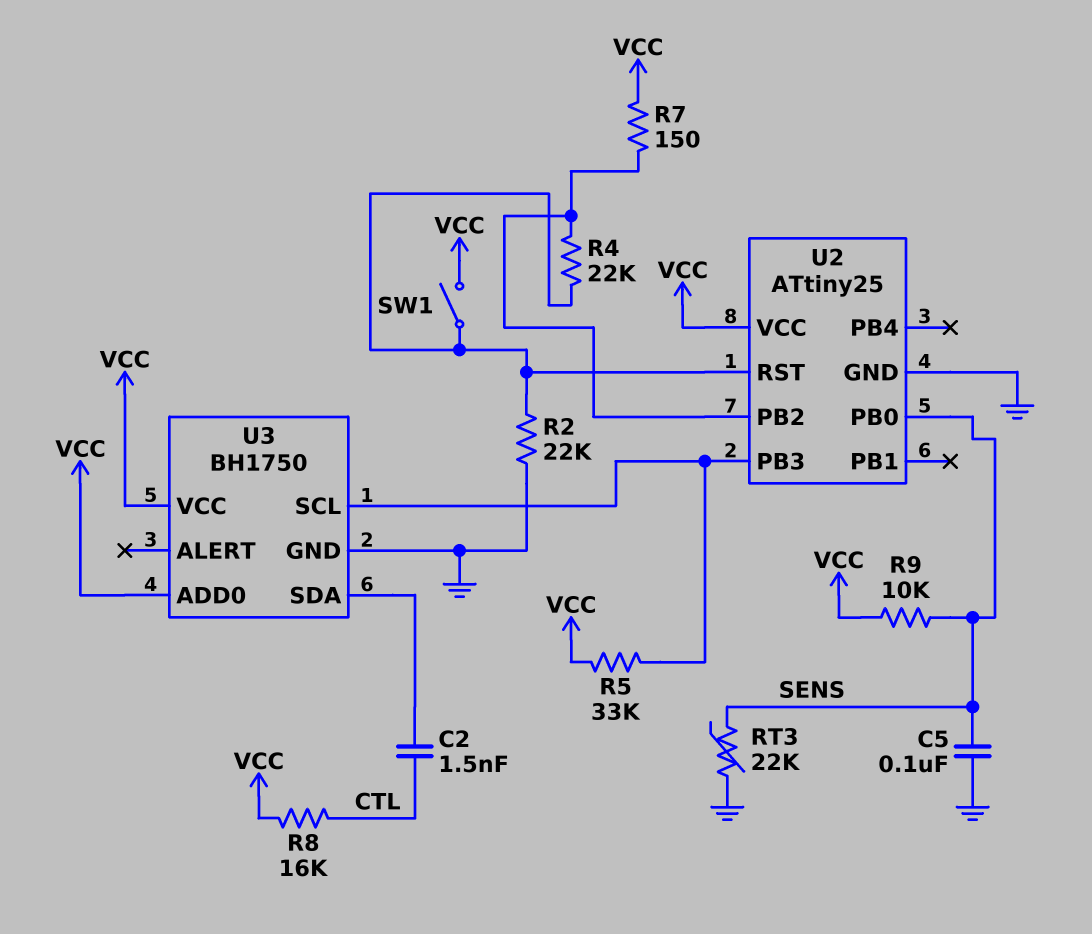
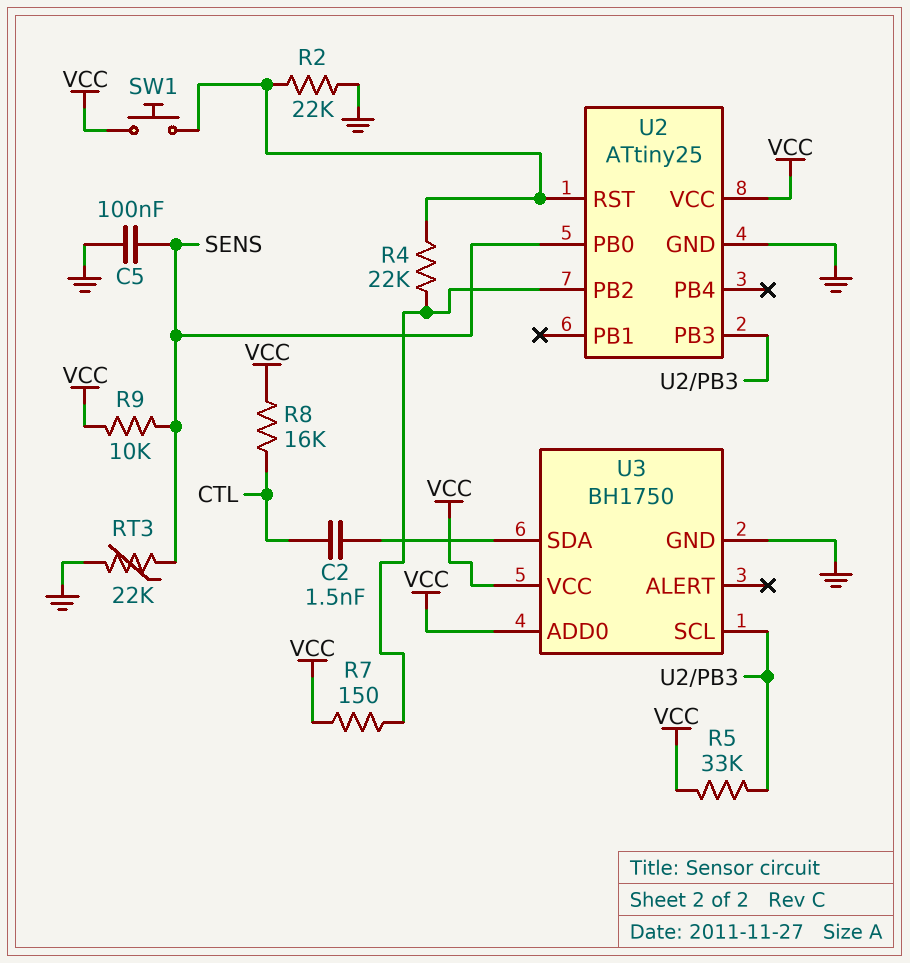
SW1: switch (U2/RST, VCC) -> button (U2/RST, VCC)

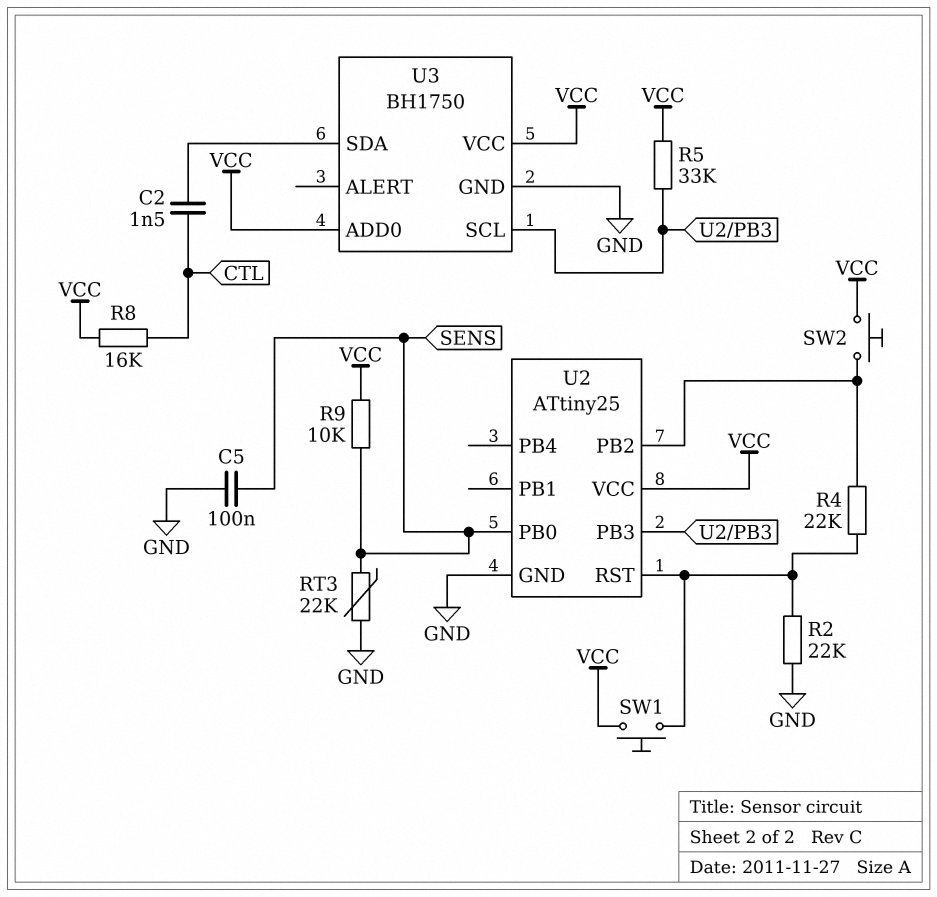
R7: 150 (U2/PB2, VCC) -> none
SW2: none -> button (U2/PB2, VCC)

